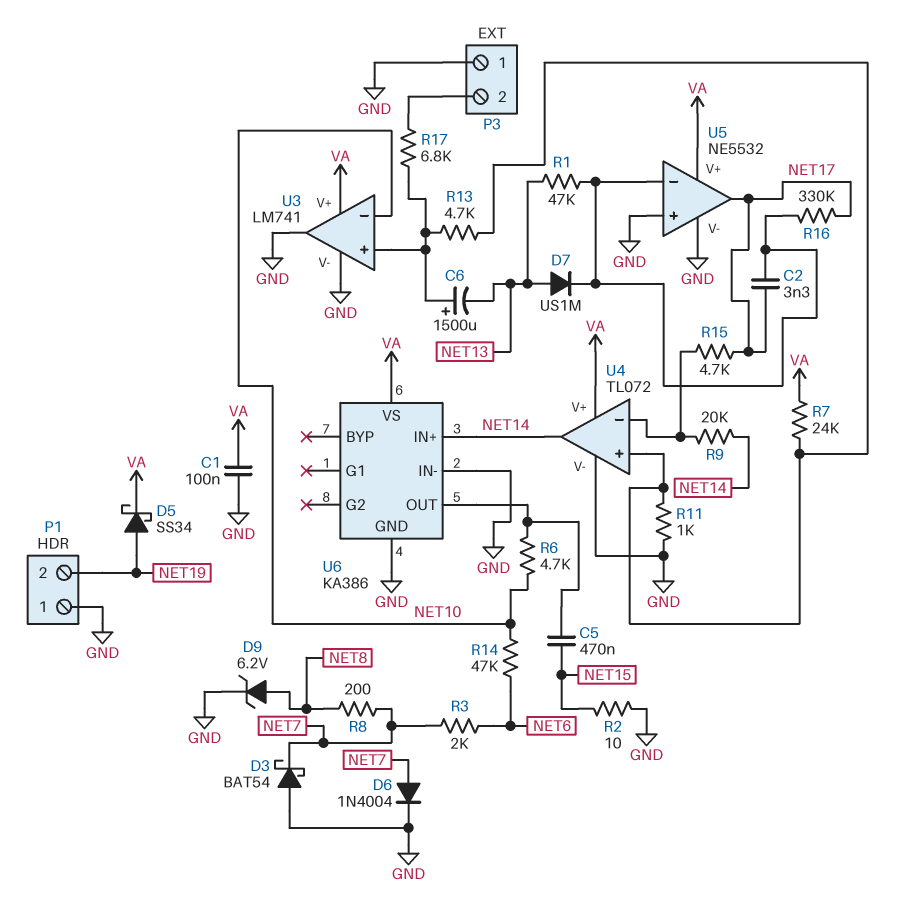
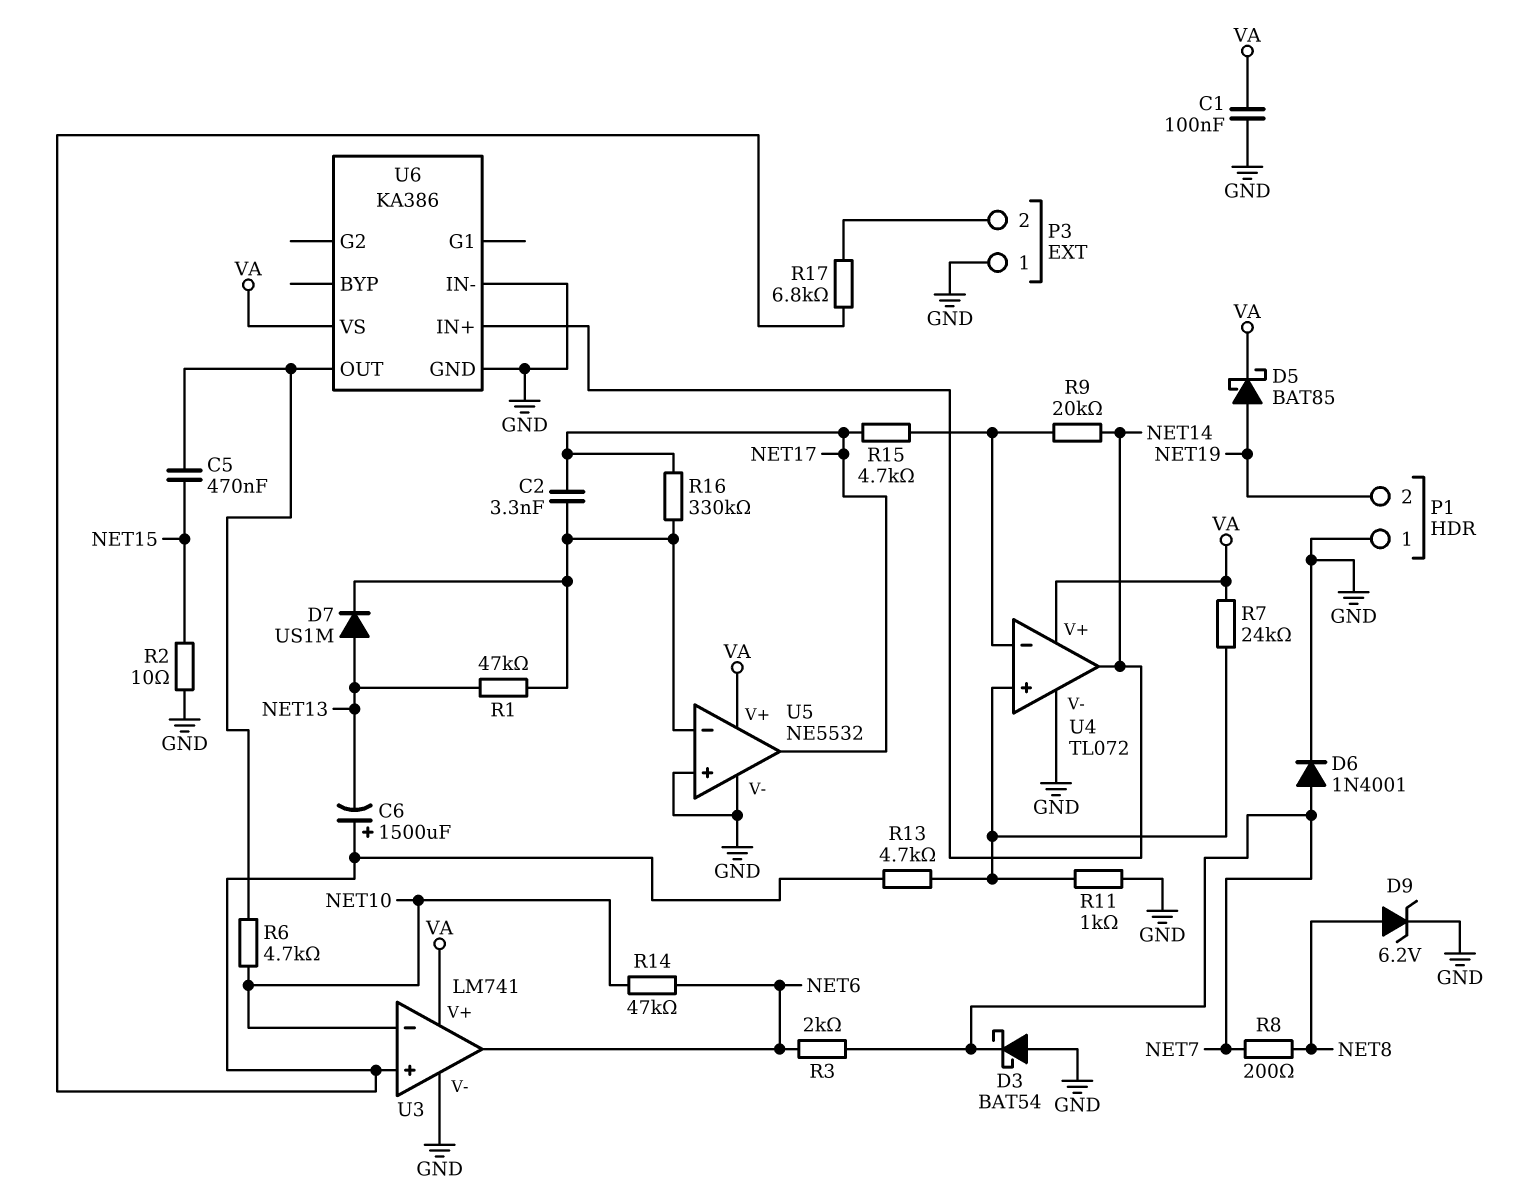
D5: schottky SS34 (A NET19, K VA) -> schottky BAT85 (A NET19, K VA)
D6: diode 1N4004 (A NET7, K GND) -> diode 1N4001 (A NET7, K GND)
U3 pin out: GND -> NET6

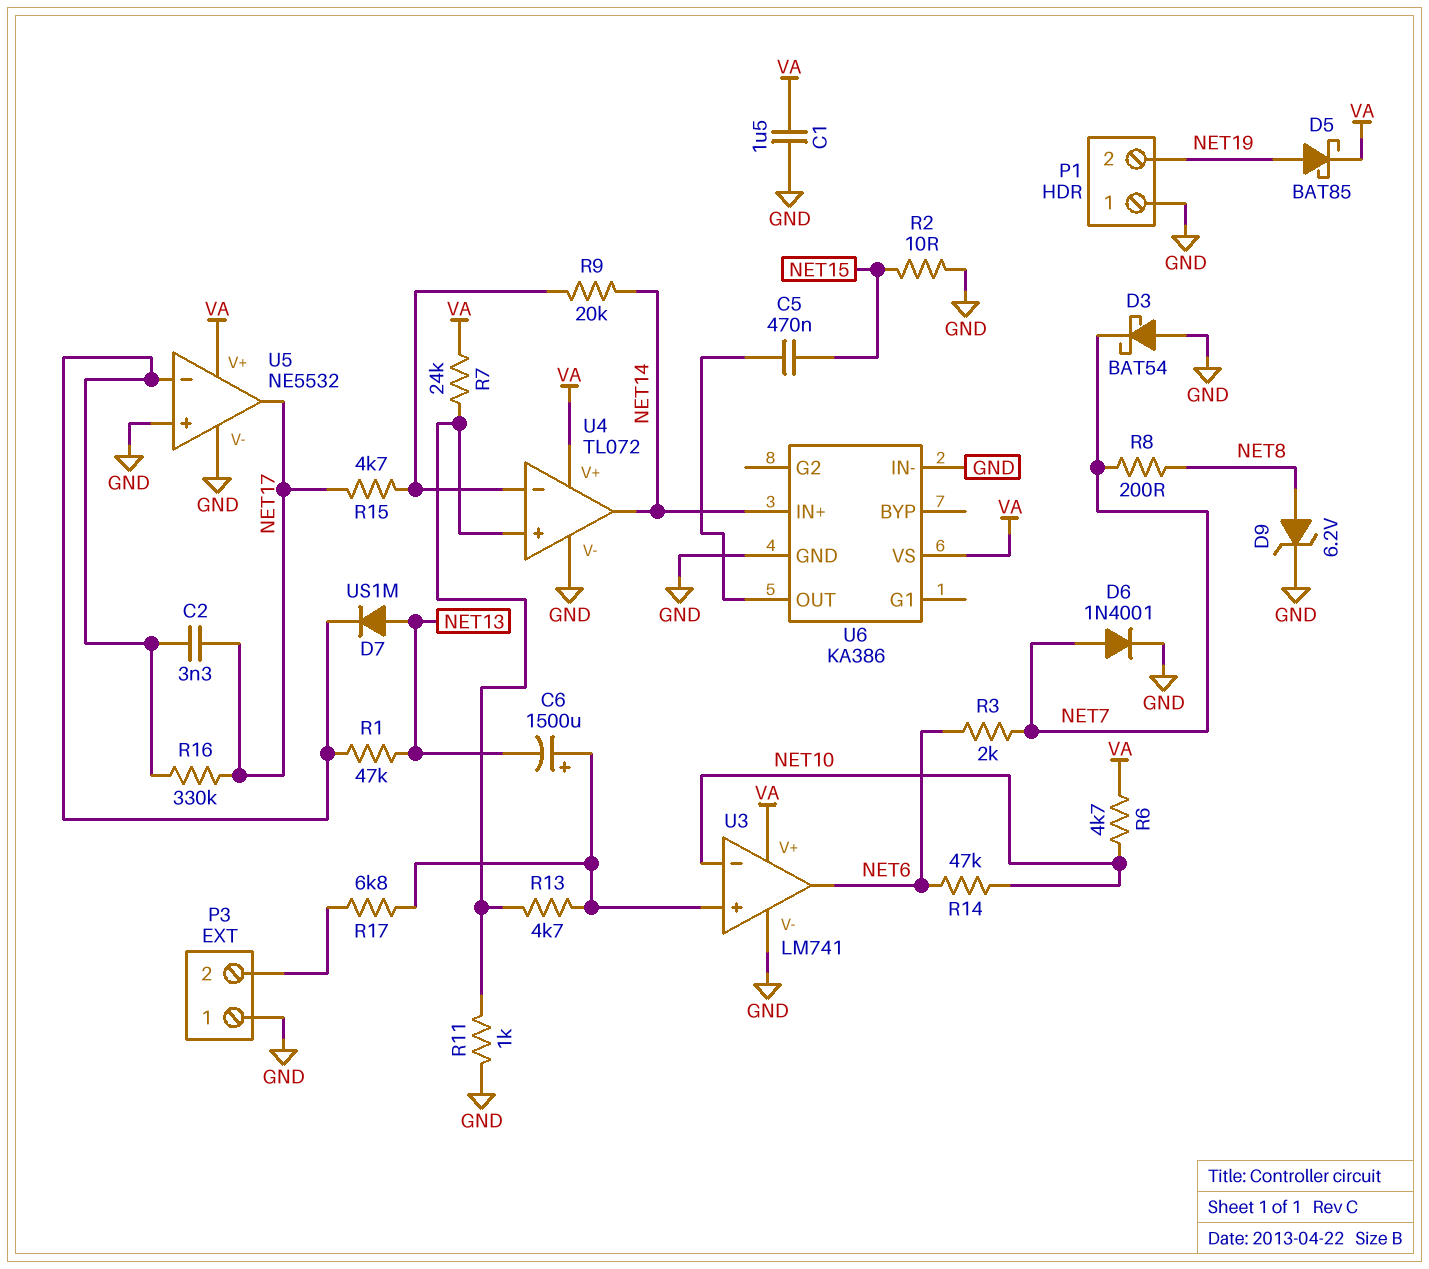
C1: 100nF (GND, VA) -> 1.5uF (GND, VA)
R6: 4.7k (NET10, U6/OUT) -> 4.7k (NET10, VA)

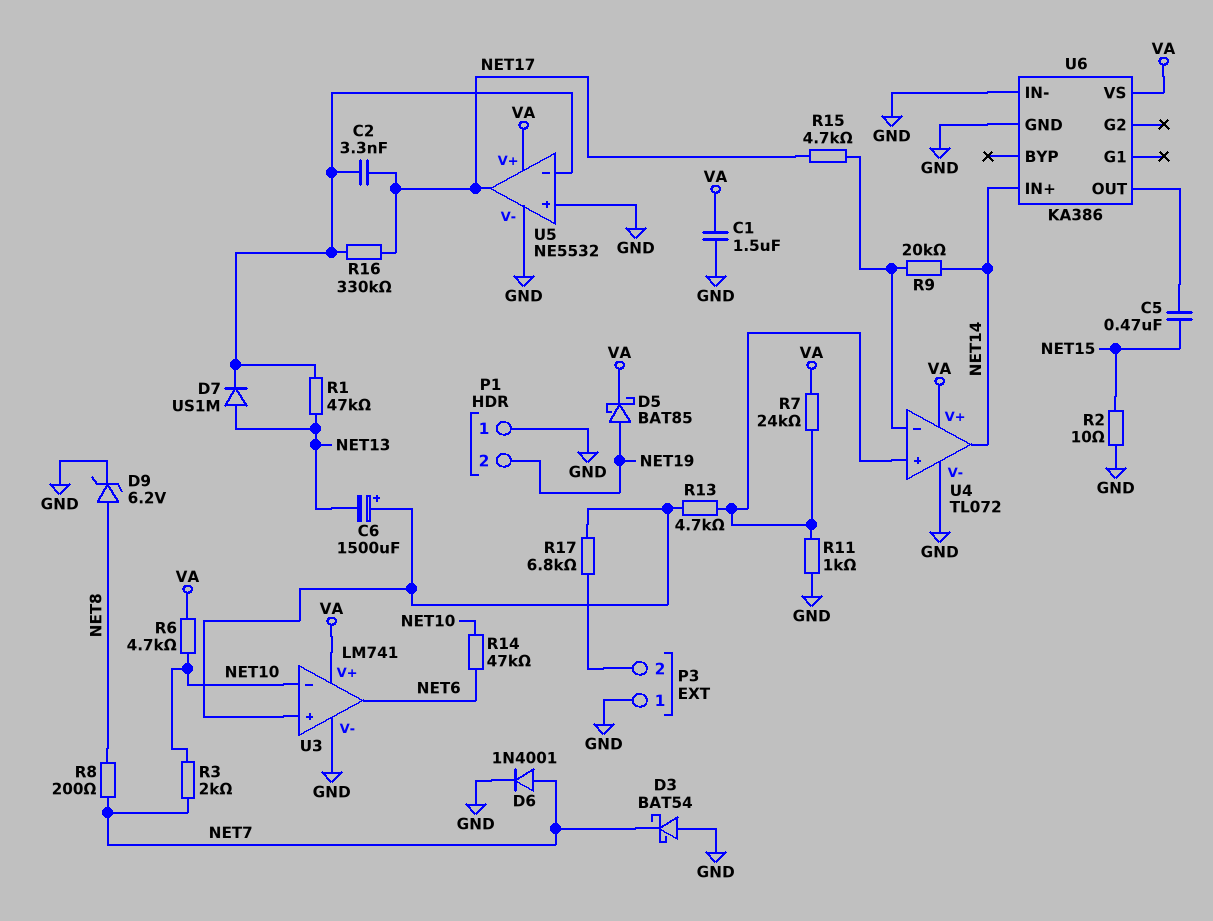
R3: 2k (NET6, NET7) -> 2k (NET7, NET10)

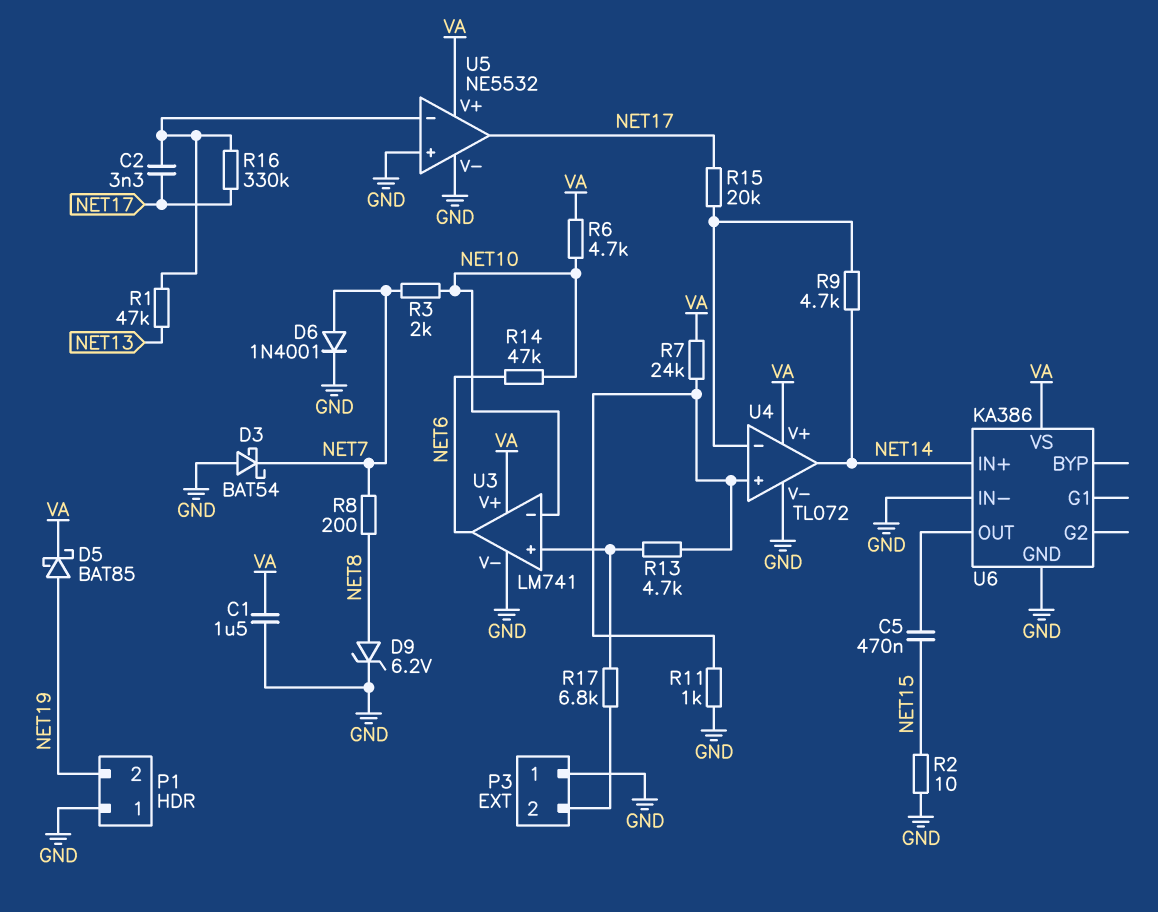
C6: 1500uF (plus U3/in+, minus NET13) -> none
D7: diode US1M (A NET13, K U5/in-) -> none
R9: 20k (NET14, U4/in-) -> 4.7k (NET14, U4/in-)
R15: 4.7k (NET17, U4/in-) -> 20k (NET17, U4/in-)

